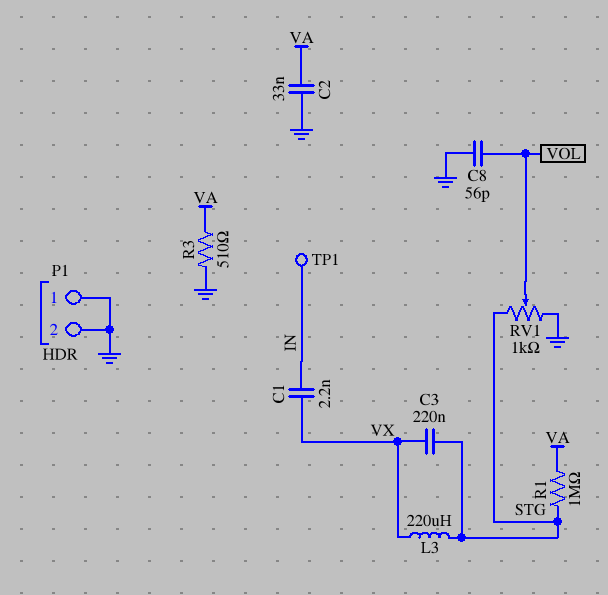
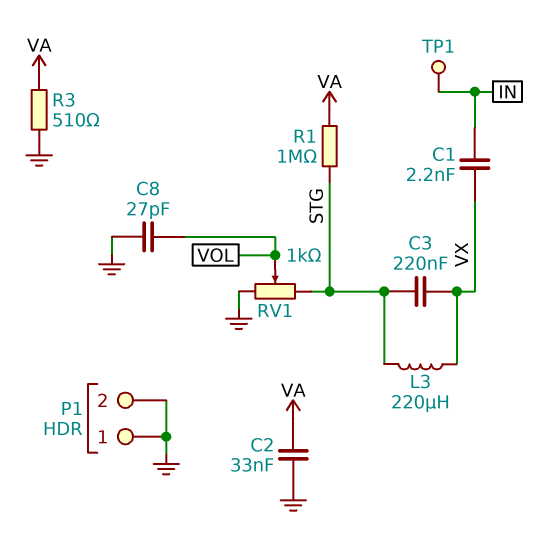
C8: 56pF (GND, VOL) -> 27pF (GND, VOL)

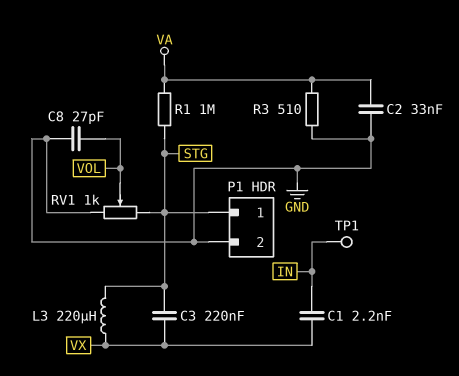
P1 pin 1: GND -> STG

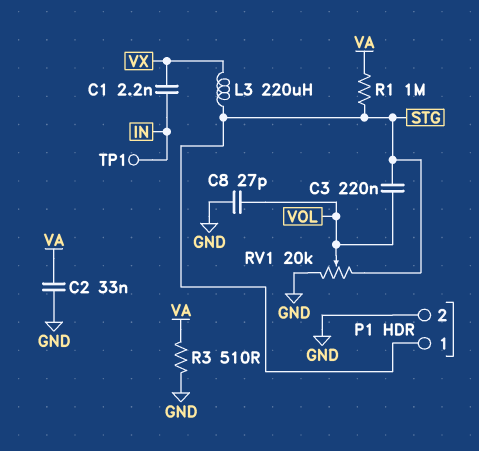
C3: 220nF (STG, VX) -> 220nF (STG, VOL)
RV1: 1k (GND, STG, wiper VOL) -> 20k (GND, STG, wiper VOL)

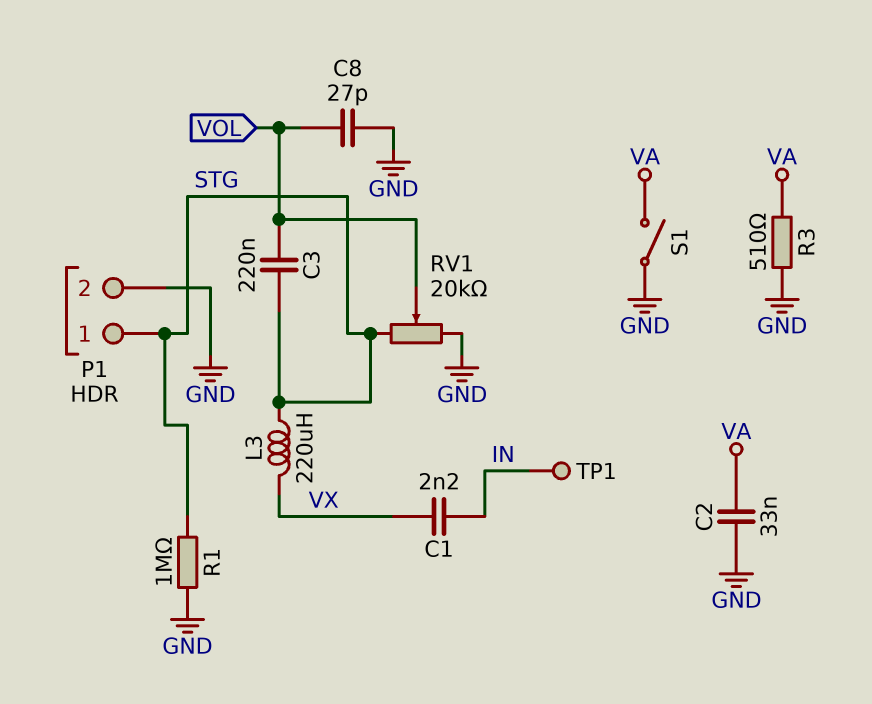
R1: 1M (STG, VA) -> 1M (GND, STG)
S1: none -> switch (GND, VA)

